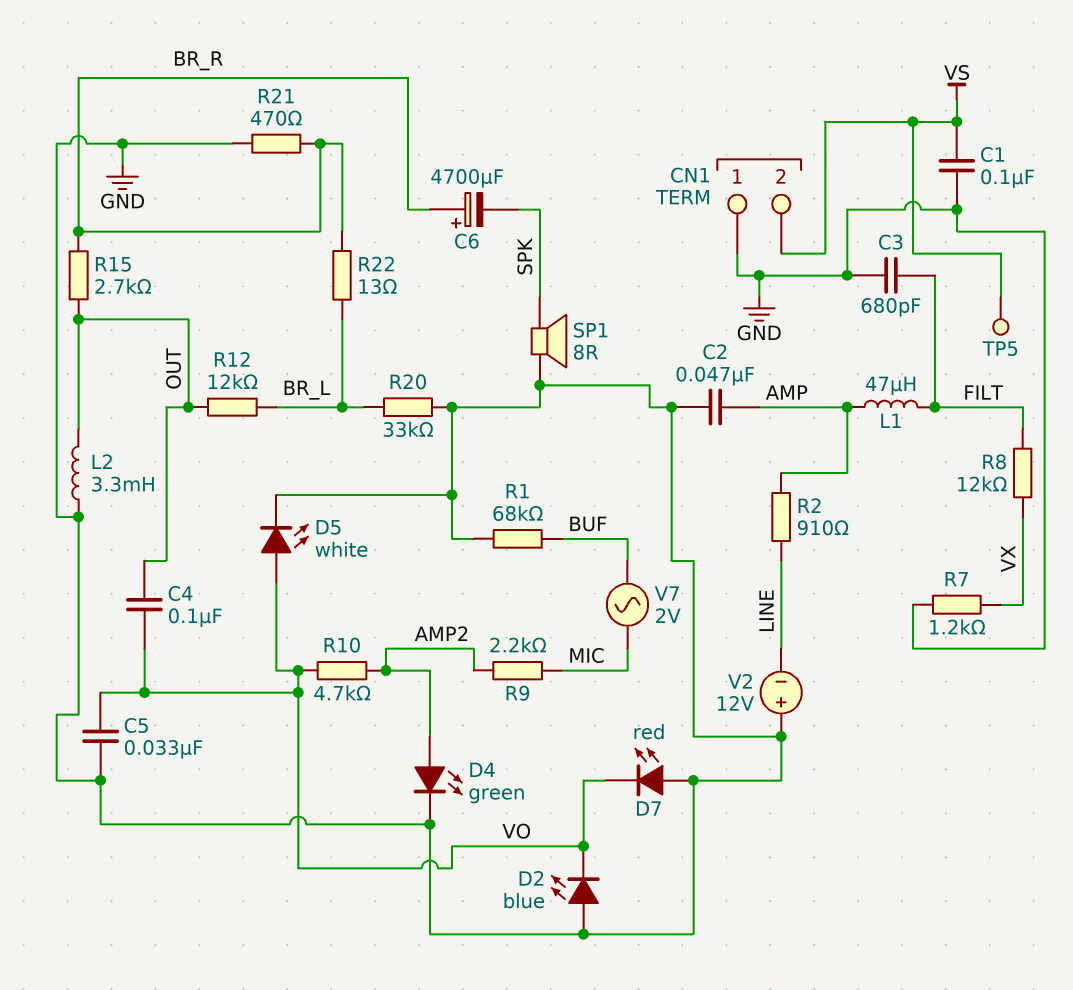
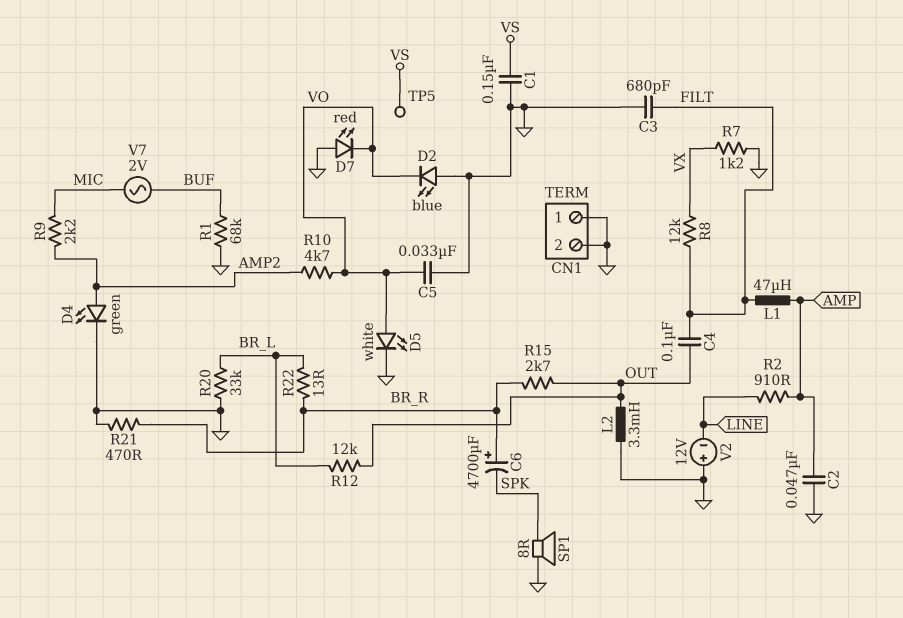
C1: 100nF (GND, VS) -> 150nF (GND, VS)
C4: 100nF (OUT, VO) -> 100nF (FILT, OUT)
CN1 pin 2: VS -> GND

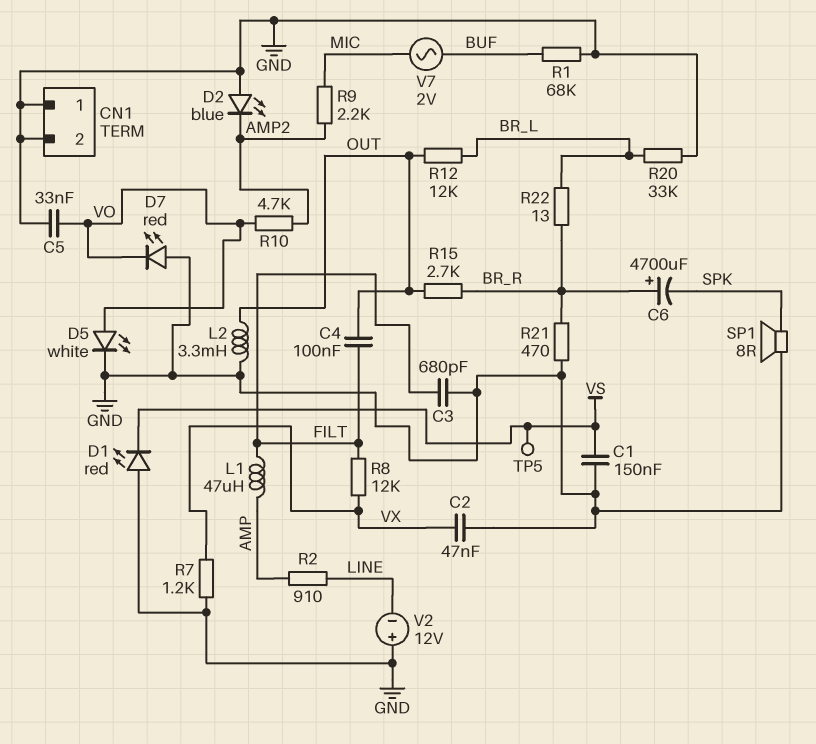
C2: 47nF (AMP, GND) -> 47nF (GND, VX)
D1: none -> LED red (A GND, K VS)
D2: LED blue (A GND, K VO) -> LED blue (A GND, K AMP2)
D4: LED green (A AMP2, K GND) -> none

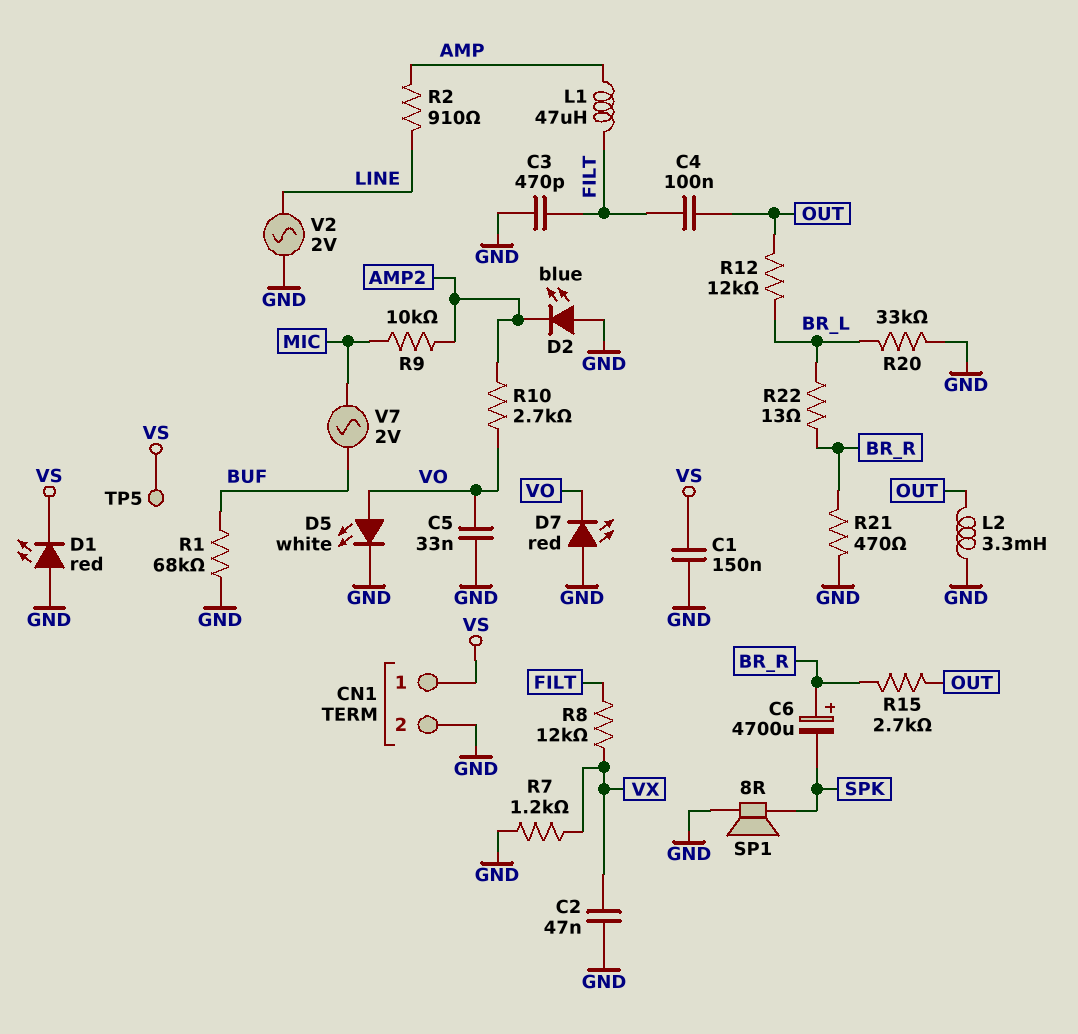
C3: 680pF (FILT, GND) -> 470pF (FILT, GND)
CN1 pin 1: GND -> VS
R9: 2.2k (AMP2, MIC) -> 10k (AMP2, MIC)
R10: 4.7k (AMP2, VO) -> 2.7k (AMP2, VO)
V2: 12V (plus GND, minus LINE) -> AC 2V (GND, LINE)

